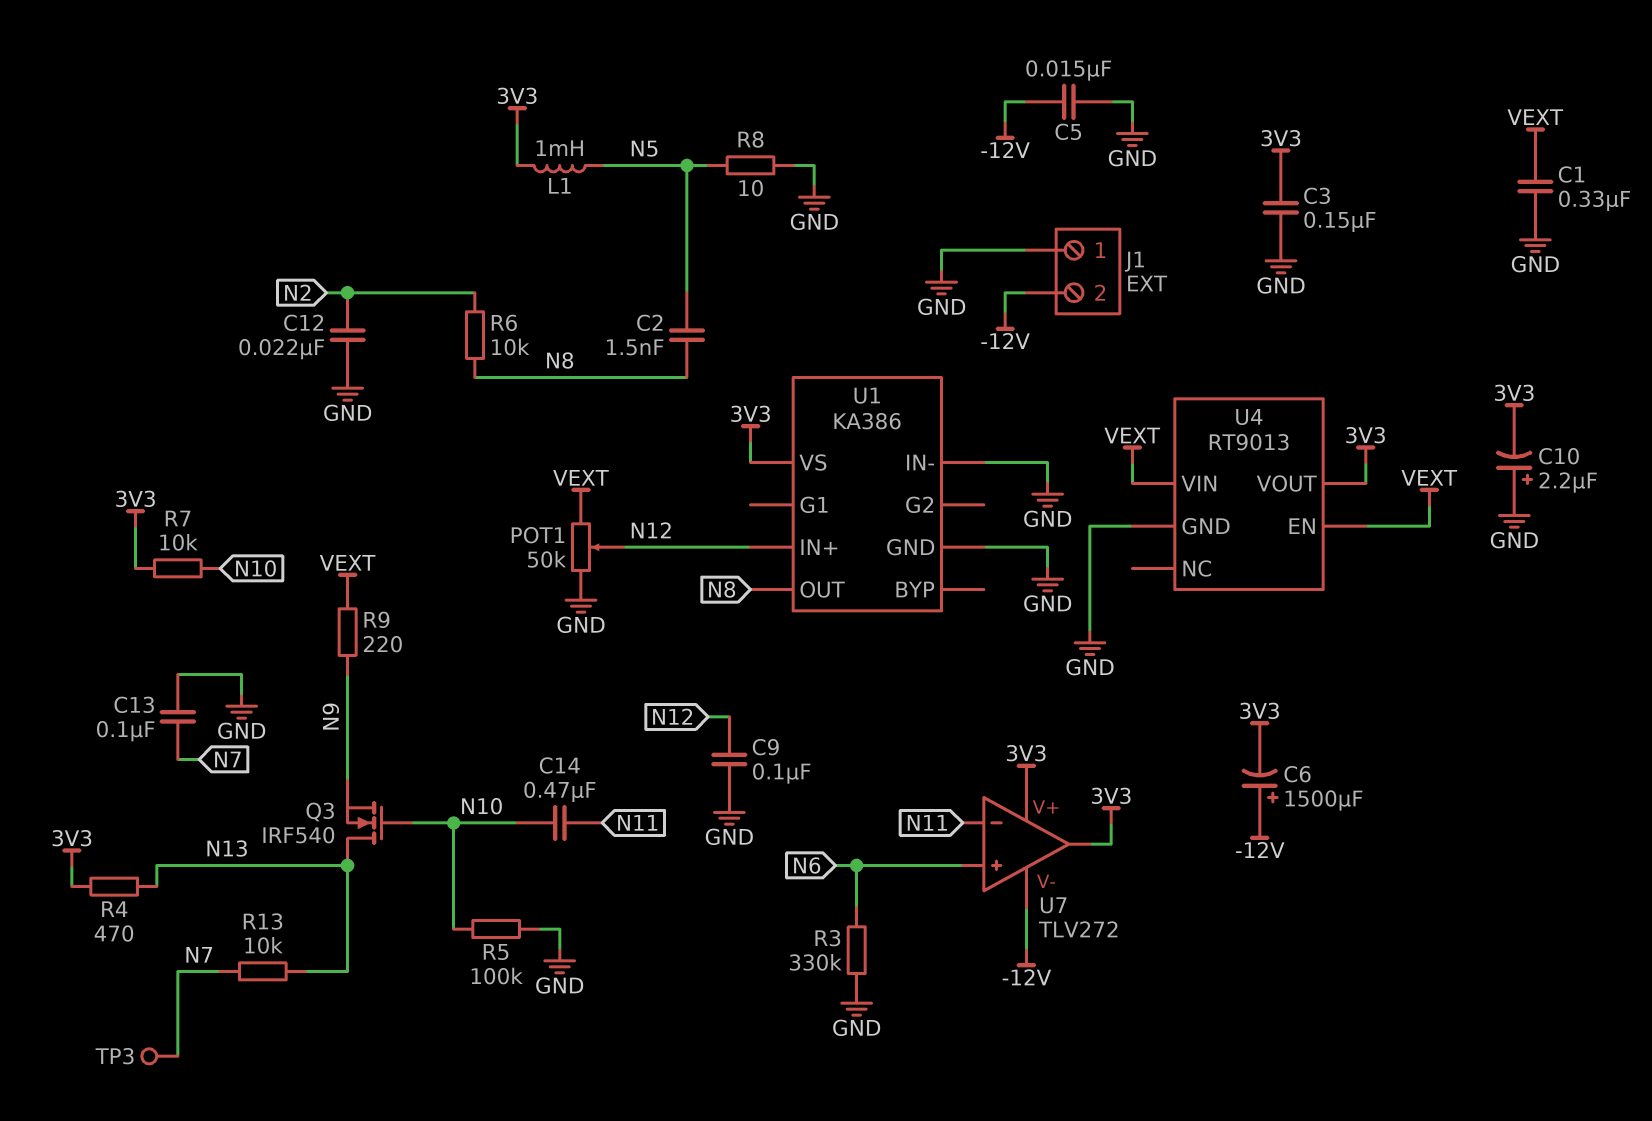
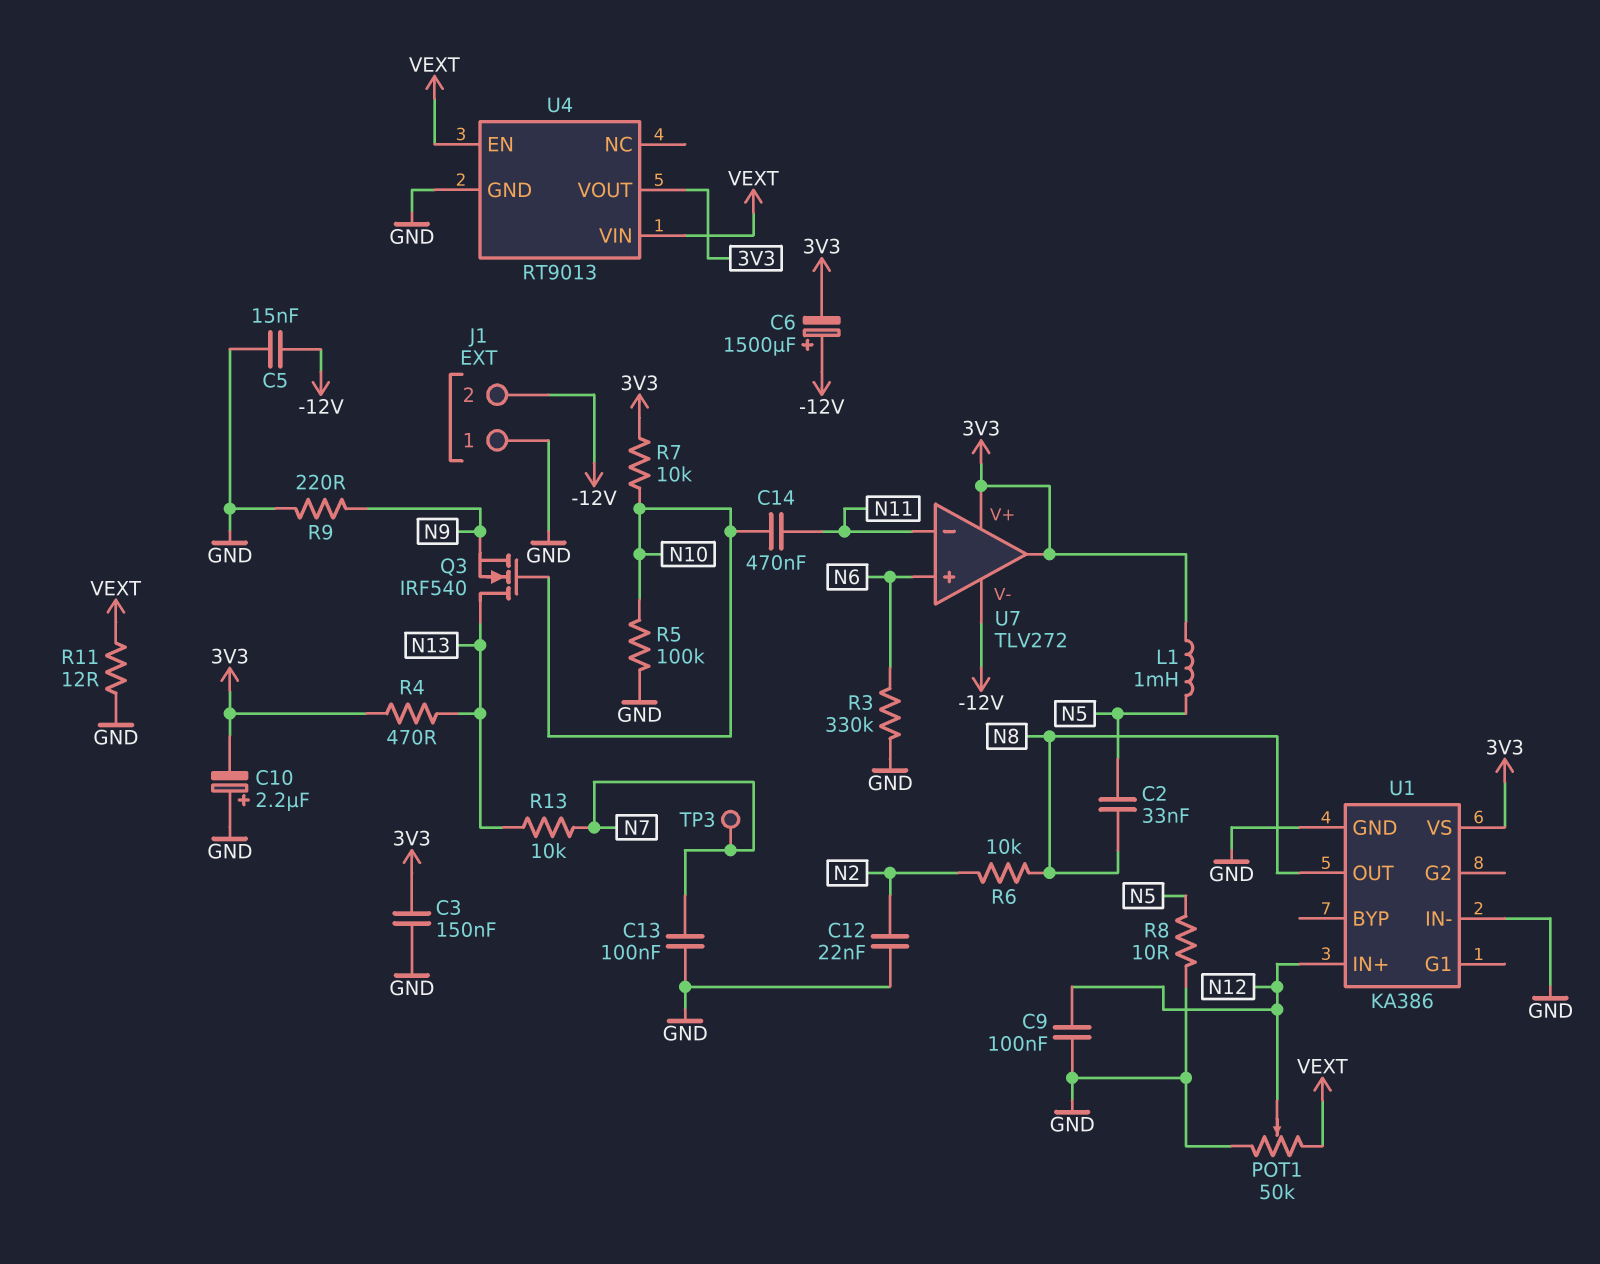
C1: 330nF (GND, VEXT) -> none
C2: 1.5nF (N5, N8) -> 33nF (N5, N8)
R9: 220 (N9, VEXT) -> 220 (GND, N9)
R11: none -> 12 (GND, VEXT)

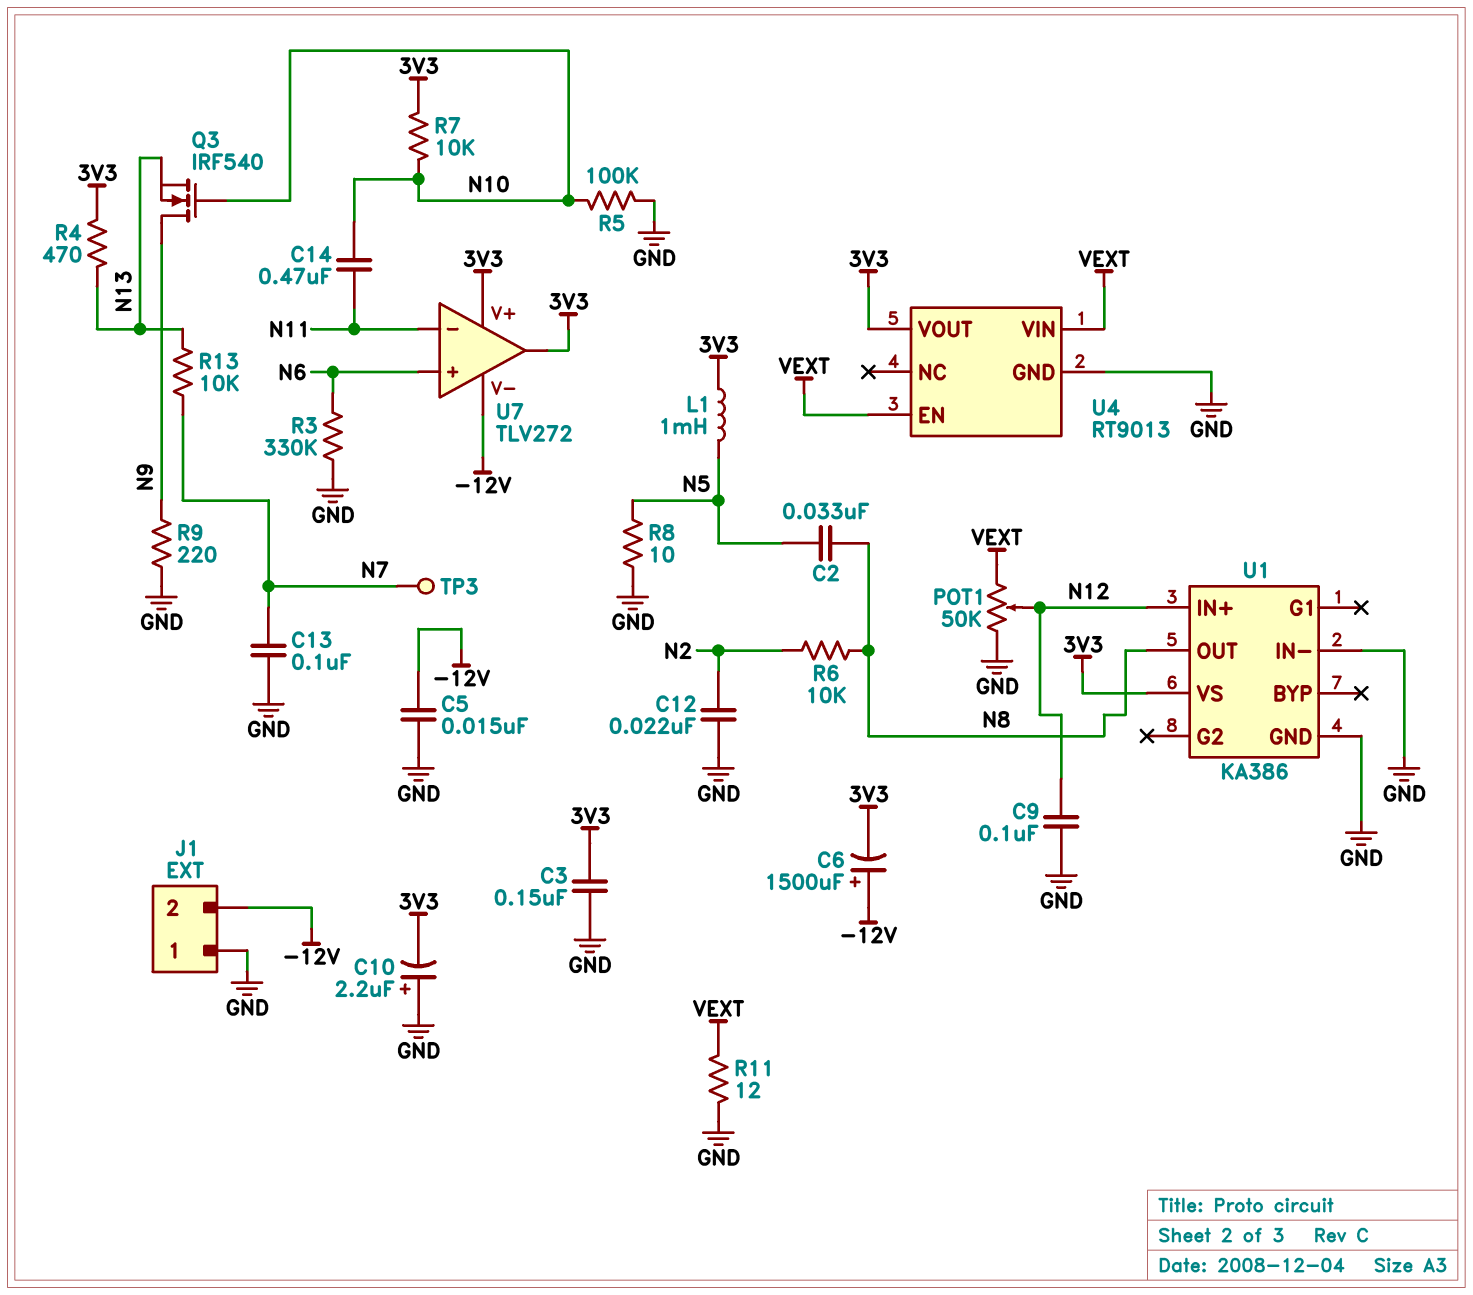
Q3: NMOS IRF540 (G N10, D N13, S N9) -> NMOS IRF540 (G N10, D N9, S N13)

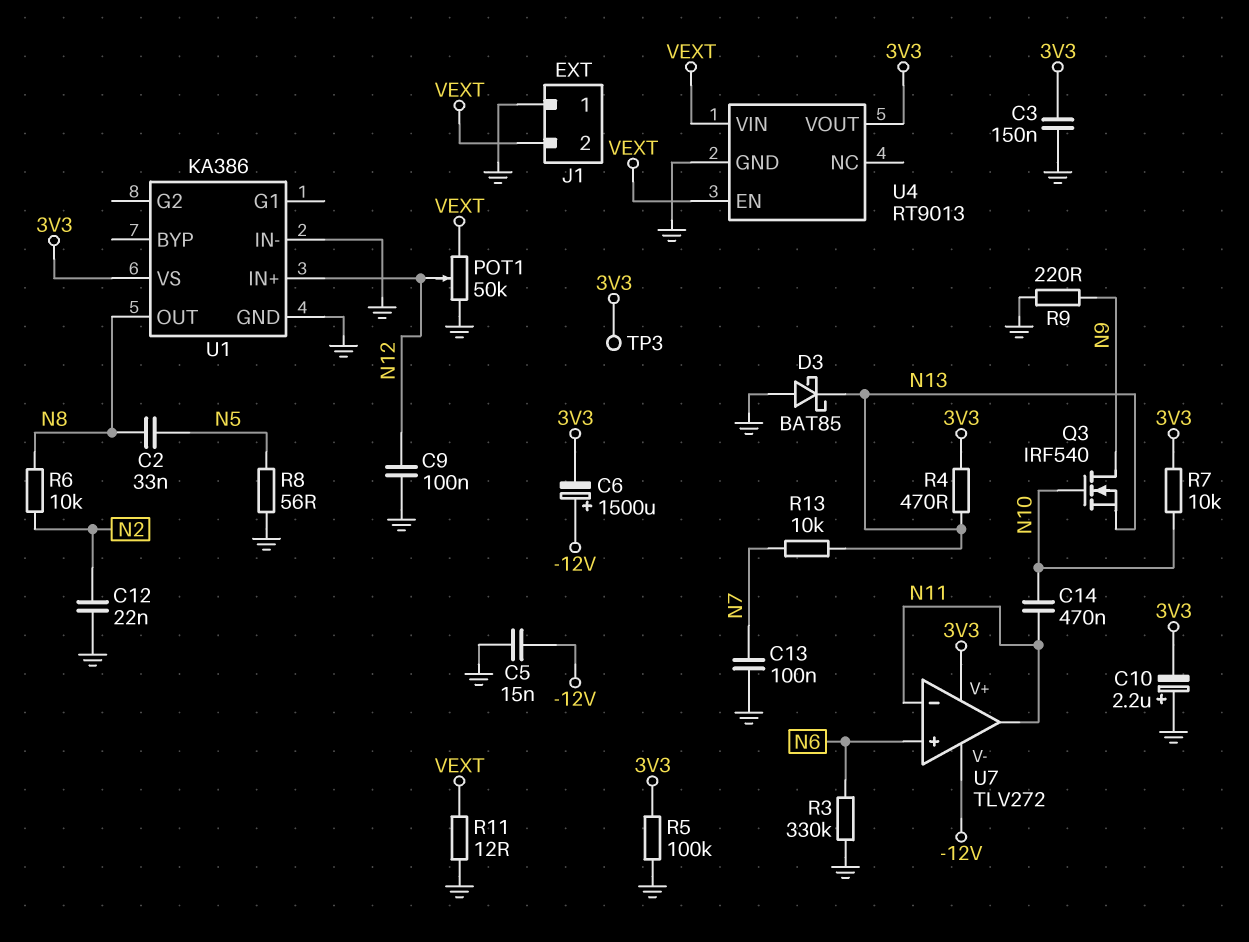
D3: none -> schottky BAT85 (A GND, K N13)
J1 pin 2: -12V -> VEXT
L1: 1mH (3V3, N5) -> none
R5: 100k (GND, N10) -> 100k (3V3, GND)
R8: 10 (GND, N5) -> 56 (GND, N5)
TP3: test point (N7) -> test point (3V3)
U7 pin out: 3V3 -> N11

